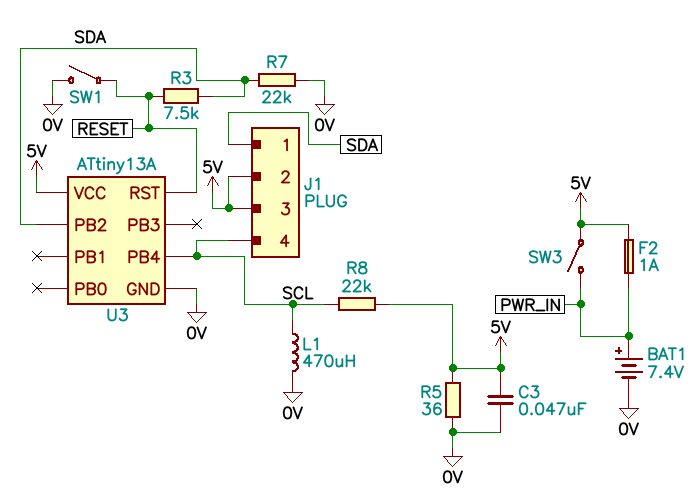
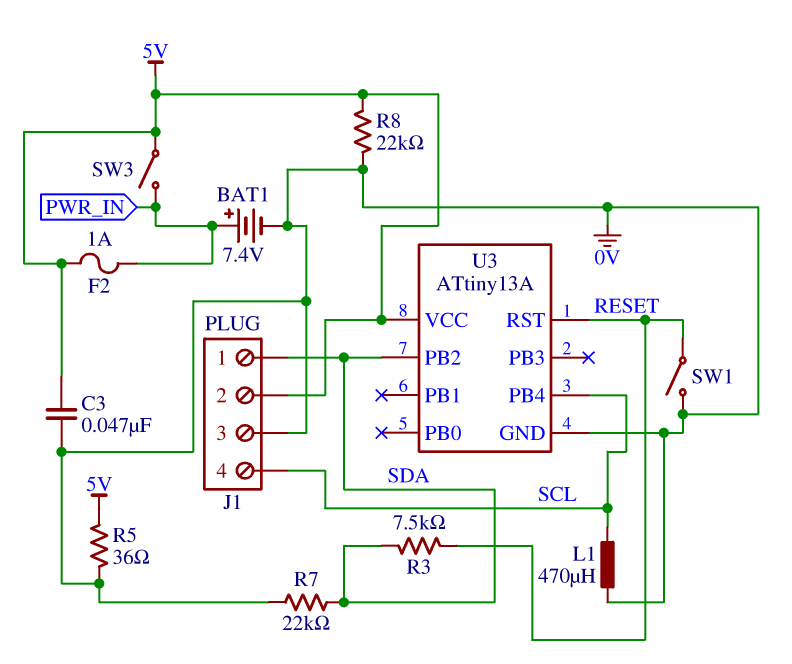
J1 pin 3: 5V -> 0V
R8: 22k (5V, SCL) -> 22k (0V, 5V)

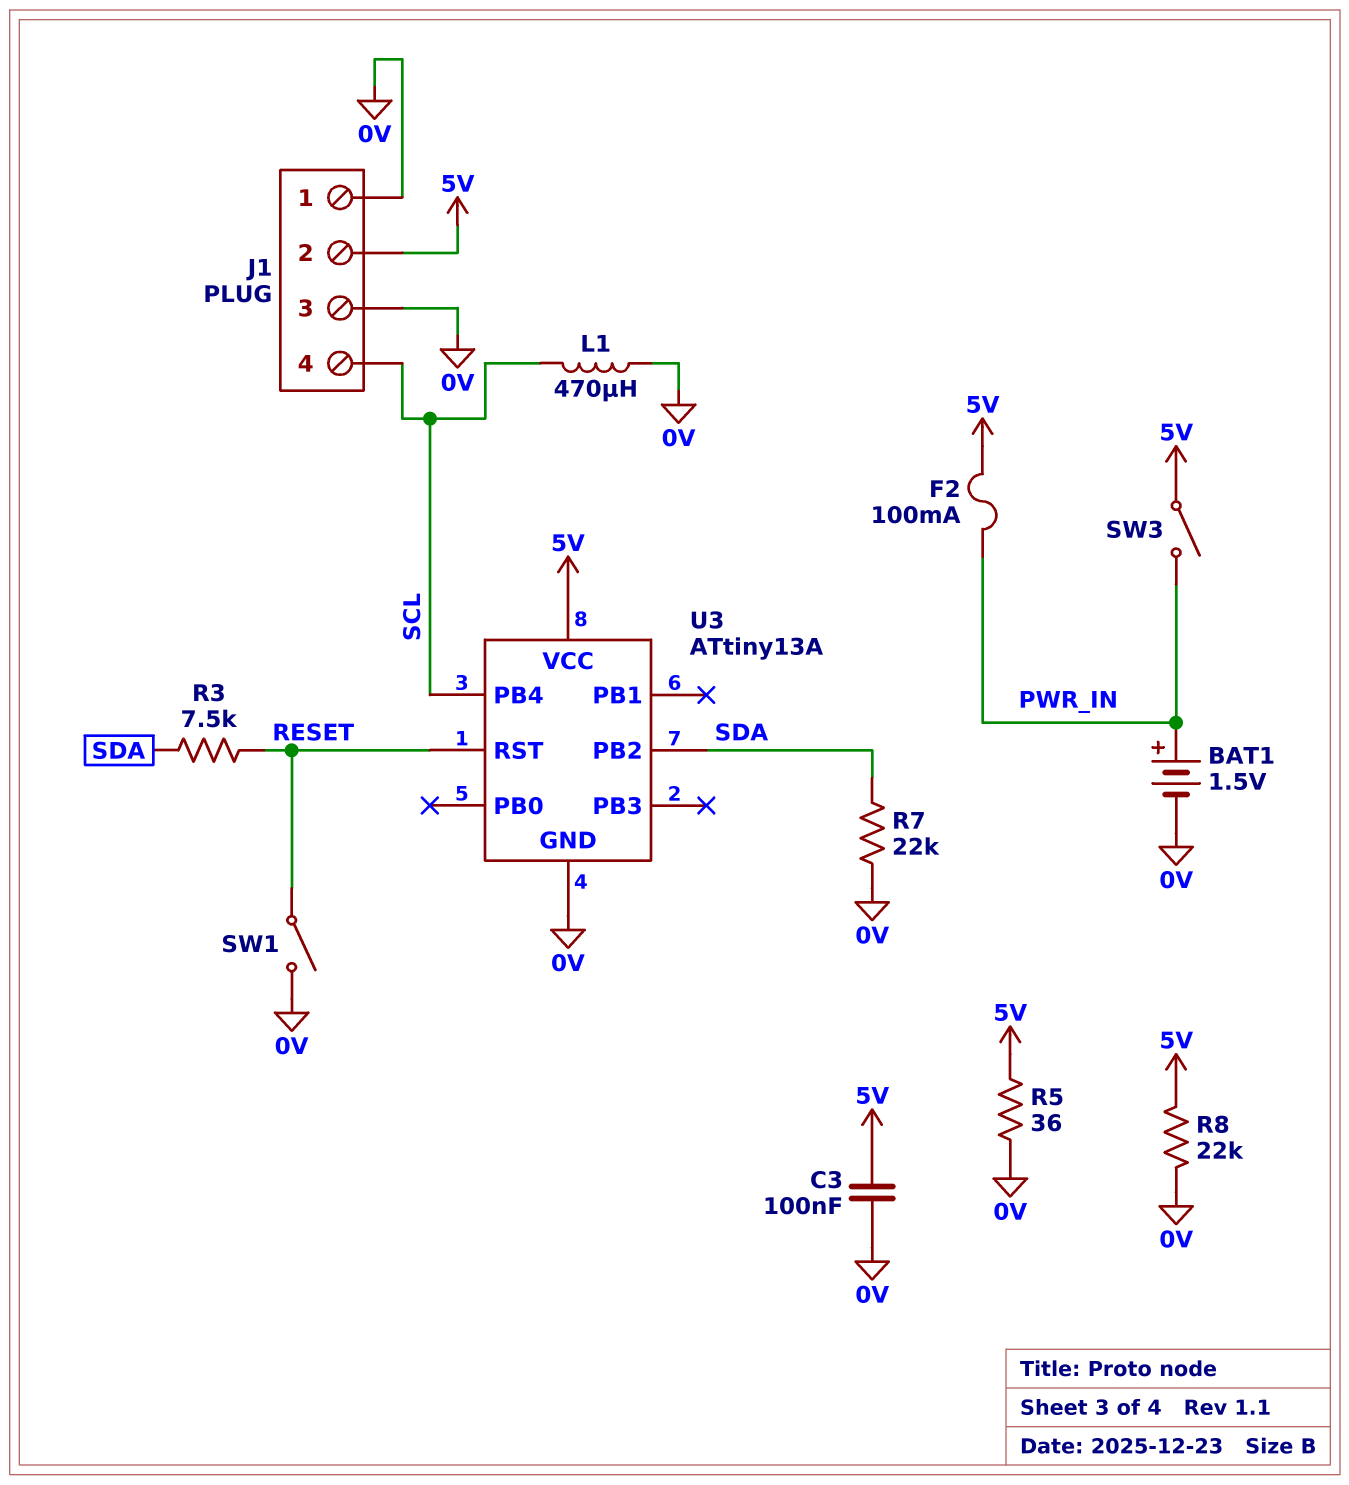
BAT1: 7.4V (plus PWR_IN, minus 0V) -> 1.5V (plus PWR_IN, minus 0V)
C3: 47nF (0V, 5V) -> 100nF (0V, 5V)
F2: 1A (5V, PWR_IN) -> 100mA (5V, PWR_IN)
J1 pin 1: SDA -> 0V

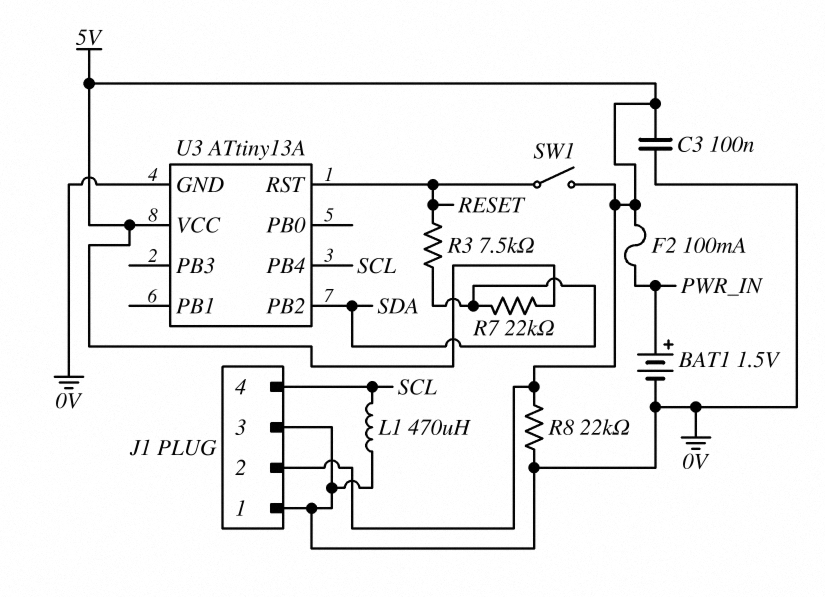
R5: 36 (0V, 5V) -> none
R7: 22k (0V, SDA) -> 22k (5V, SDA)
SW1: switch (0V, RESET) -> switch (5V, RESET)
SW3: switch (5V, PWR_IN) -> none

